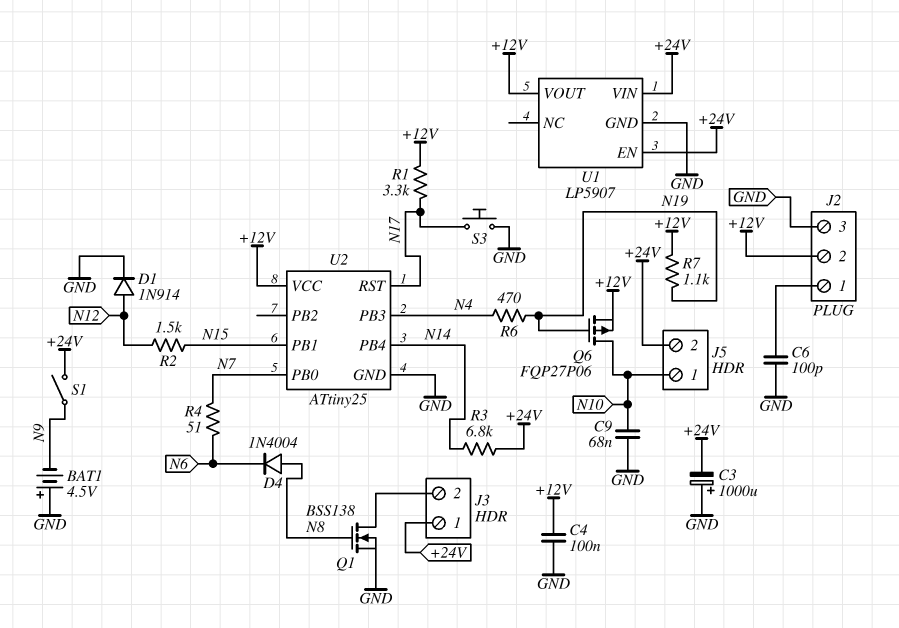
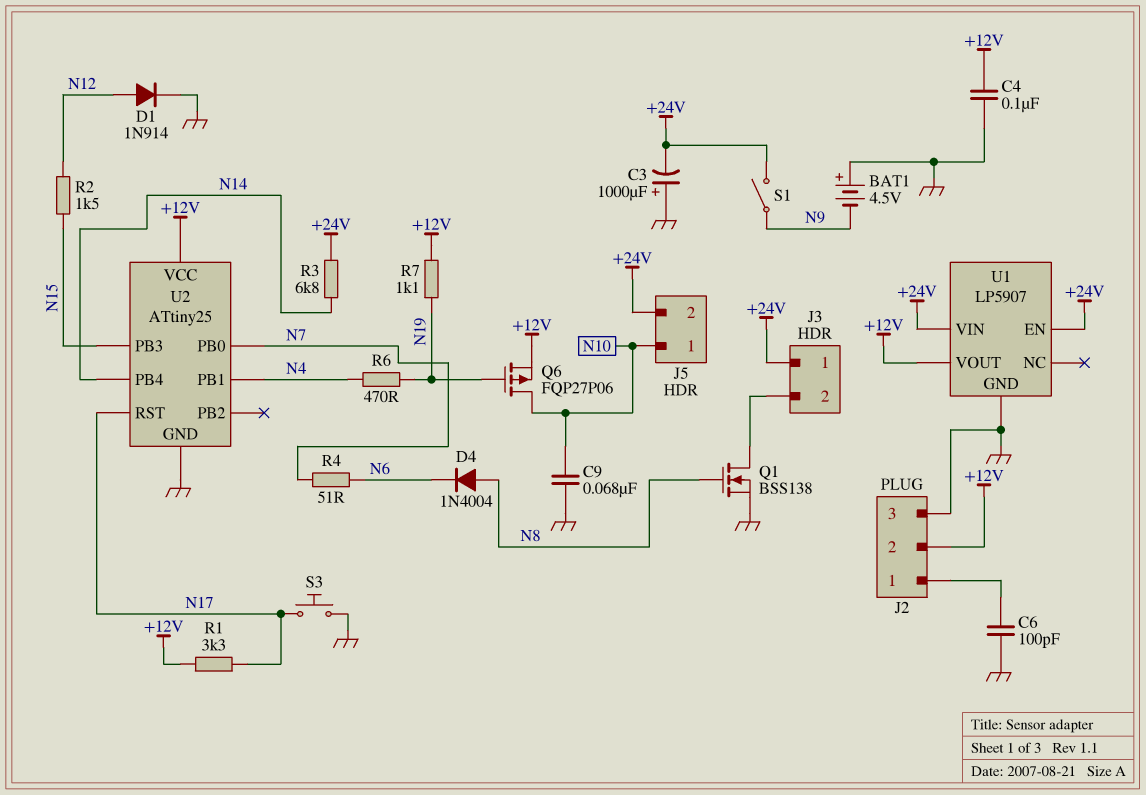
U2 pin PB1: N15 -> N4
U2 pin PB3: N4 -> N15

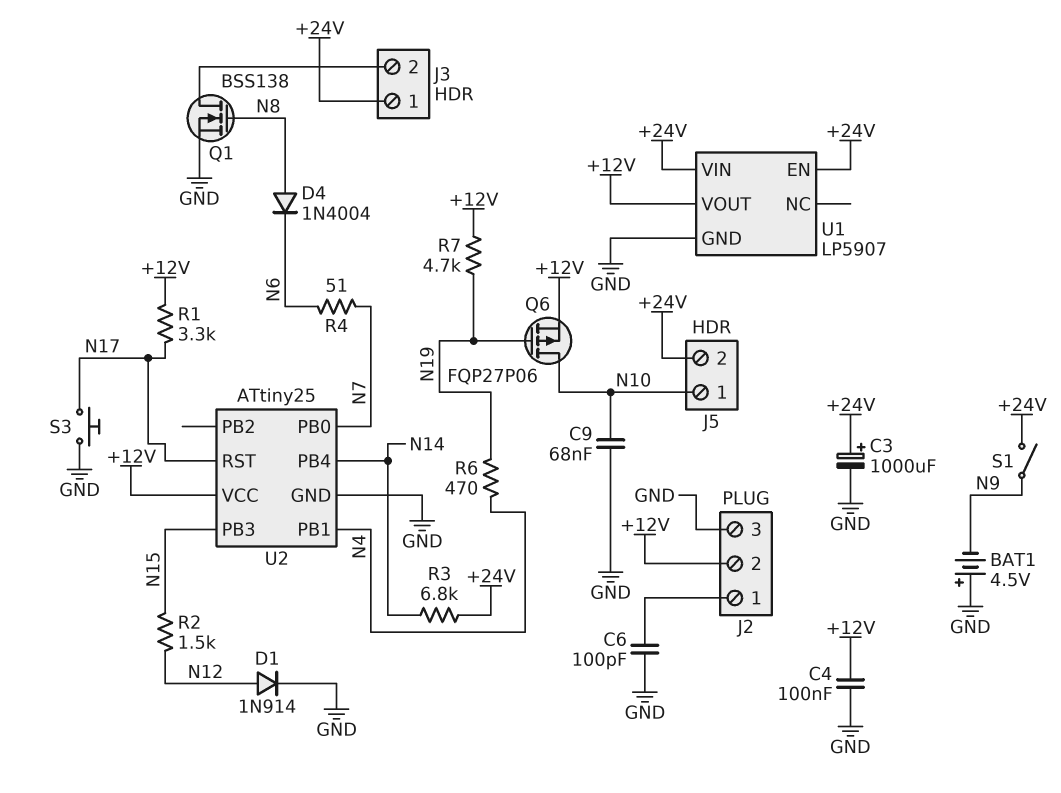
C3: 1000uF (plus GND, minus +24V) -> 1000uF (plus +24V, minus GND)
R7: 1.1k (+12V, N19) -> 4.7k (+12V, N19)

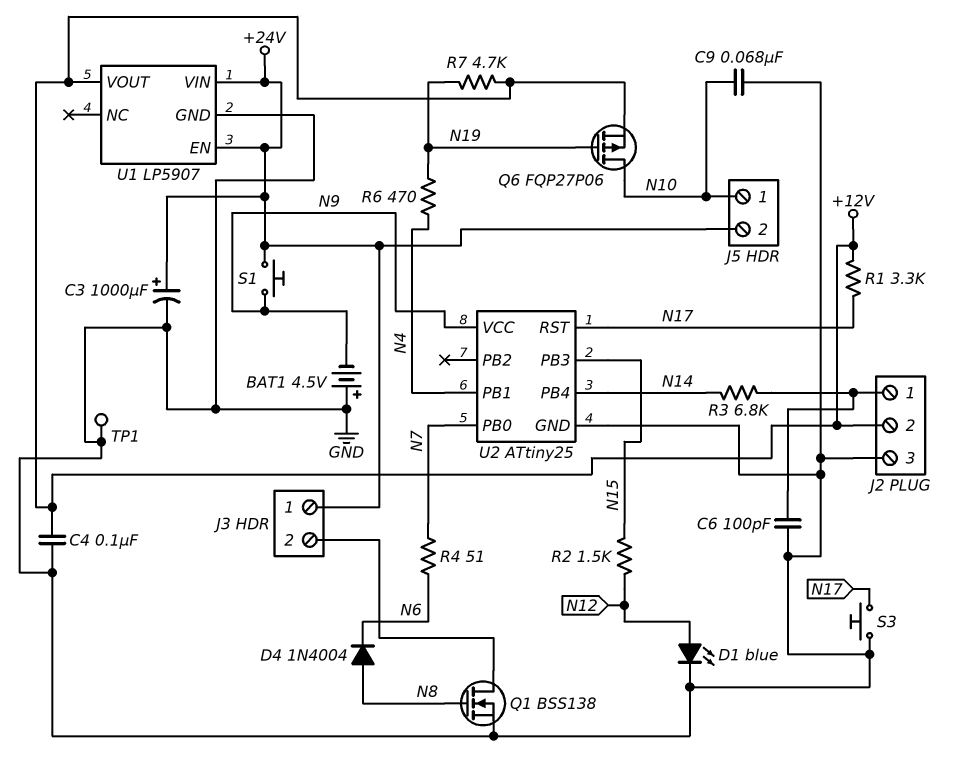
D1: diode 1N914 (A N12, K GND) -> LED blue (A N12, K GND)
R3: 6.8k (+24V, N14) -> 6.8k (J2/1, N14)
S1: switch (+24V, N9) -> button (+24V, N9)
TP1: none -> test point (GND)
U2 pin VCC: +12V -> N9

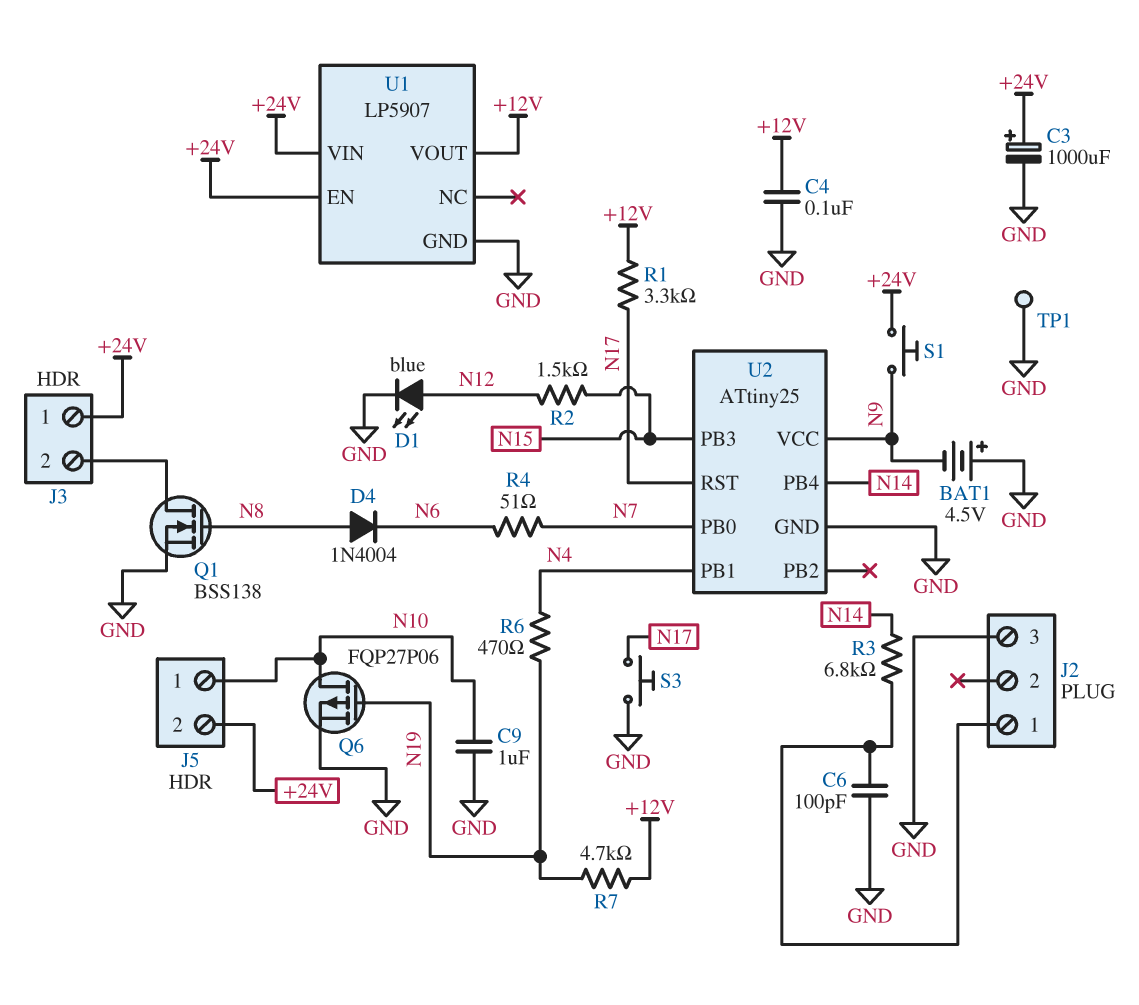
C9: 68nF (GND, N10) -> 1uF (GND, N10)
J2 pin 2: +12V -> none
Q6: PMOS FQP27P06 (G N19, D N10, S +12V) -> PMOS FQP27P06 (G N19, D N10, S GND)

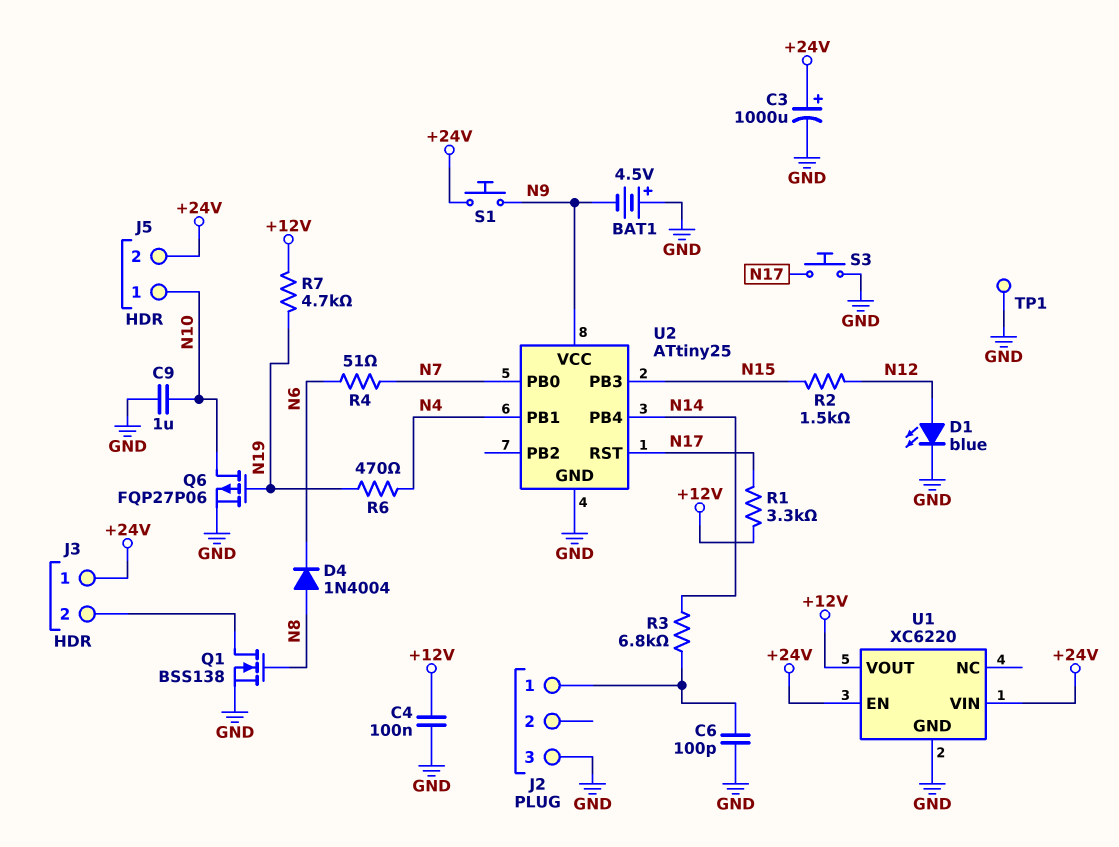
U1: LP5907 -> XC6220

